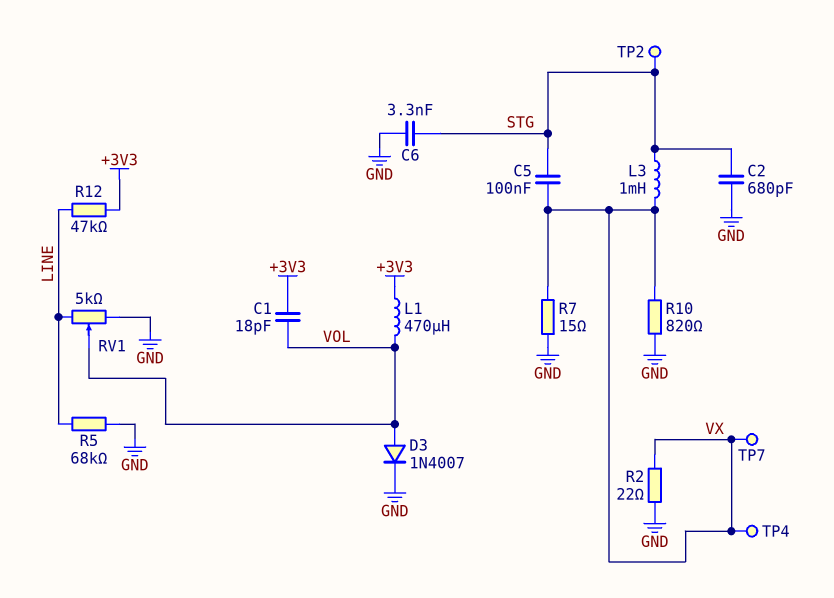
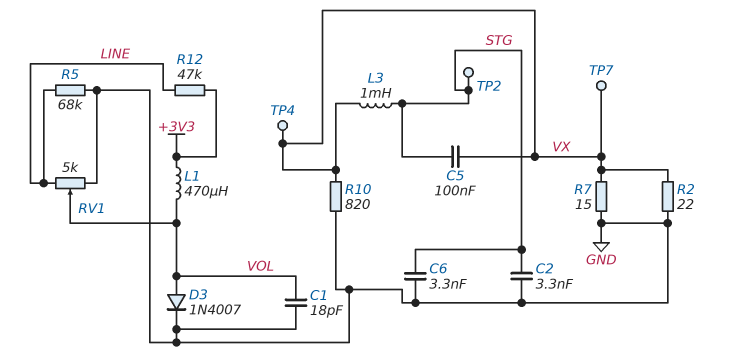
C1: 18pF (+3V3, VOL) -> 18pF (GND, VOL)
C2: 680pF (GND, STG) -> 3.3nF (GND, STG)

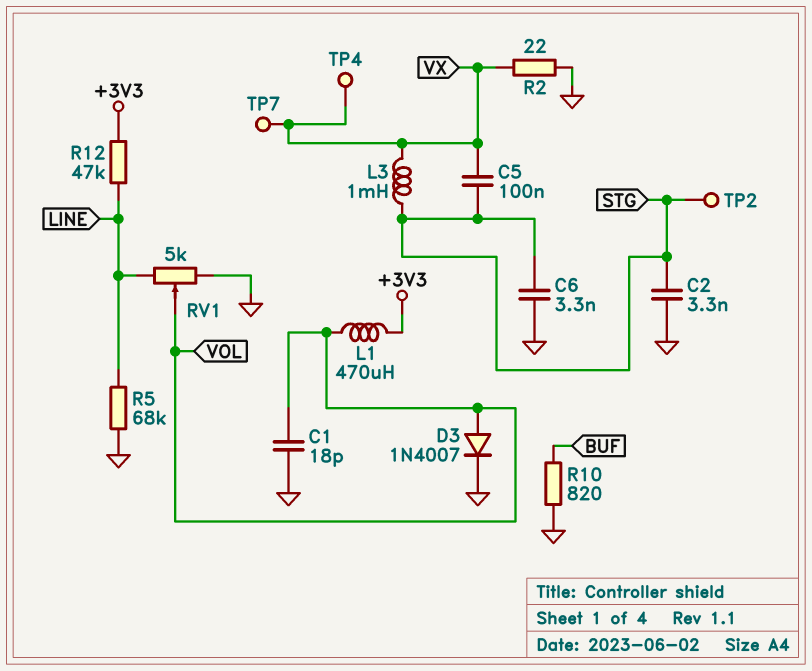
R7: 15 (GND, VX) -> none
R10: 820 (GND, VX) -> 820 (BUF, GND)

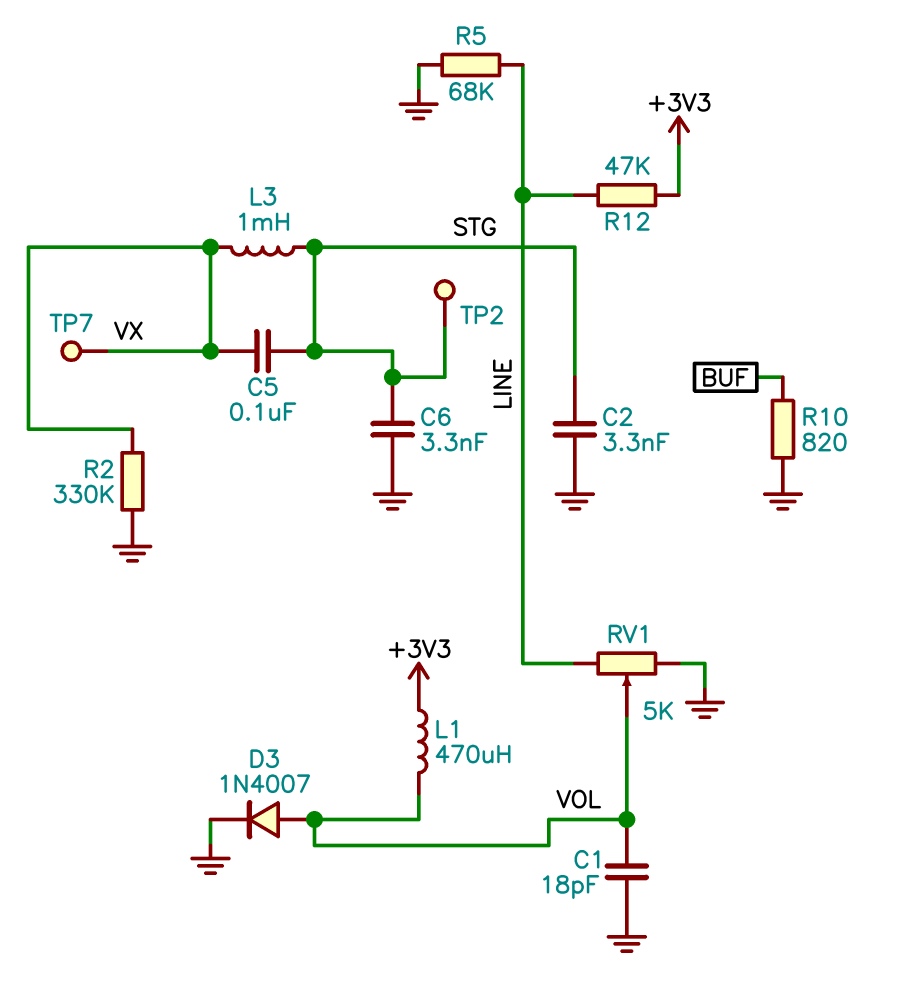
R2: 22 (GND, VX) -> 330k (GND, VX)
TP4: test point (VX) -> none

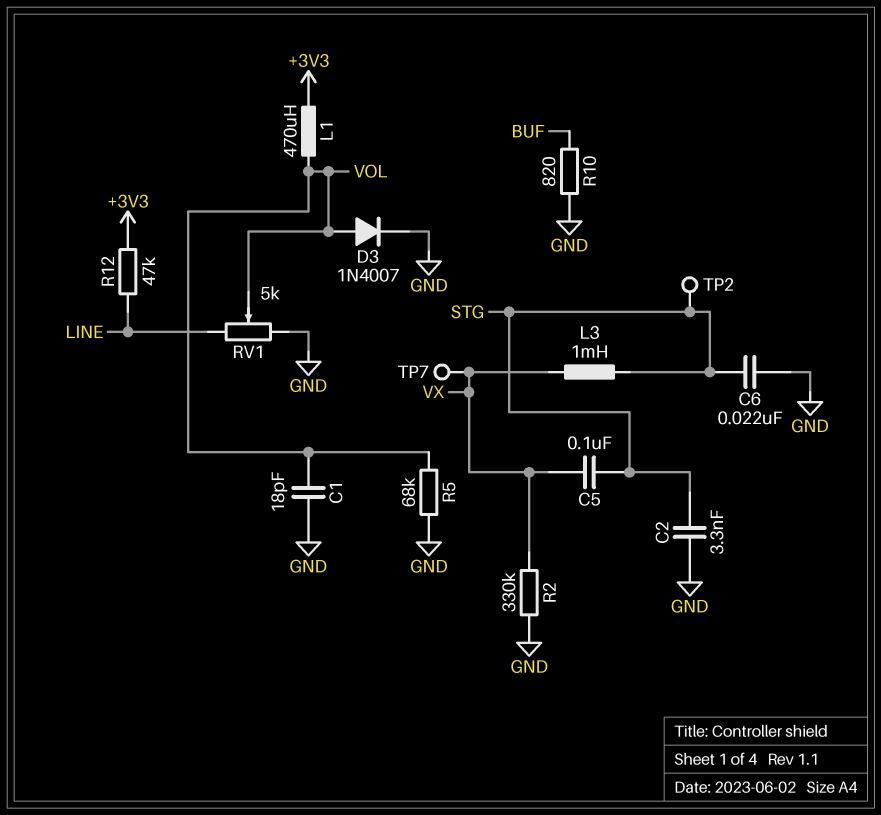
C6: 3.3nF (GND, STG) -> 22nF (GND, STG)
R5: 68k (GND, LINE) -> 68k (GND, VOL)

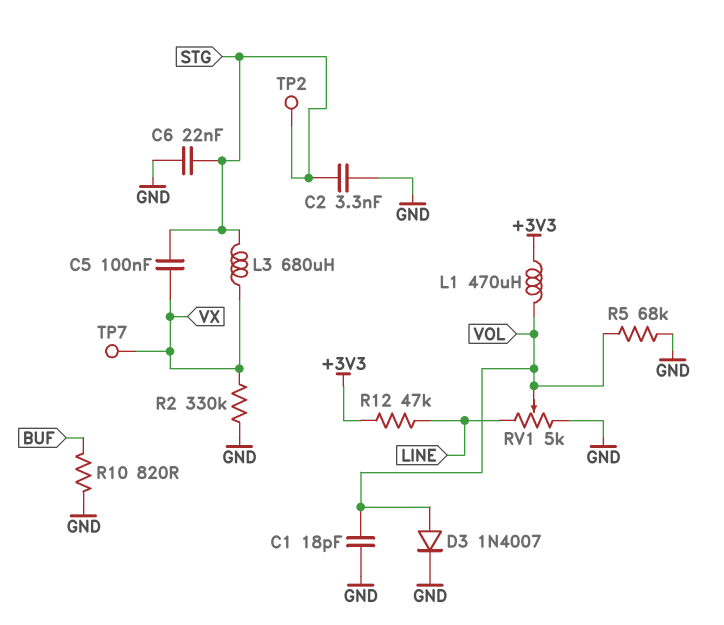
L3: 1mH (STG, VX) -> 680uH (STG, VX)

